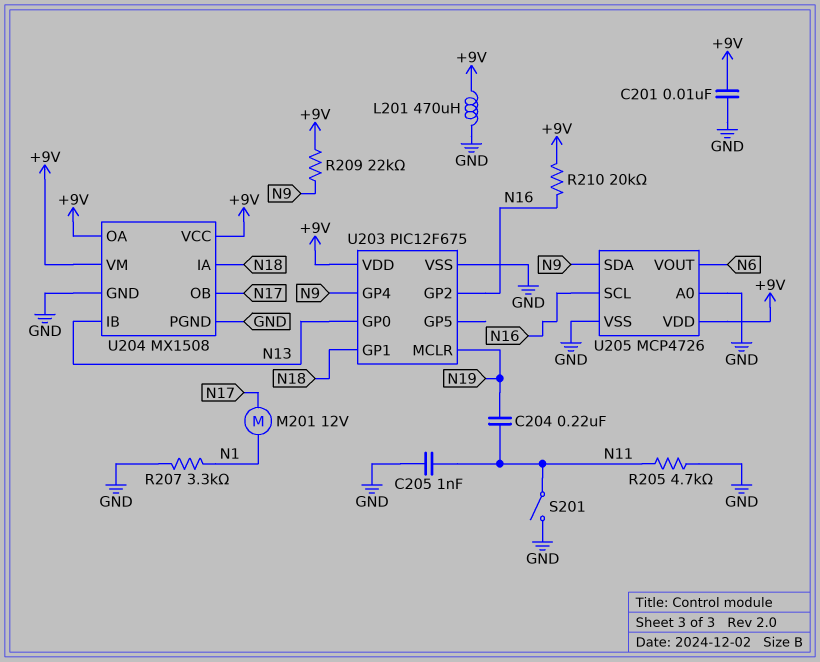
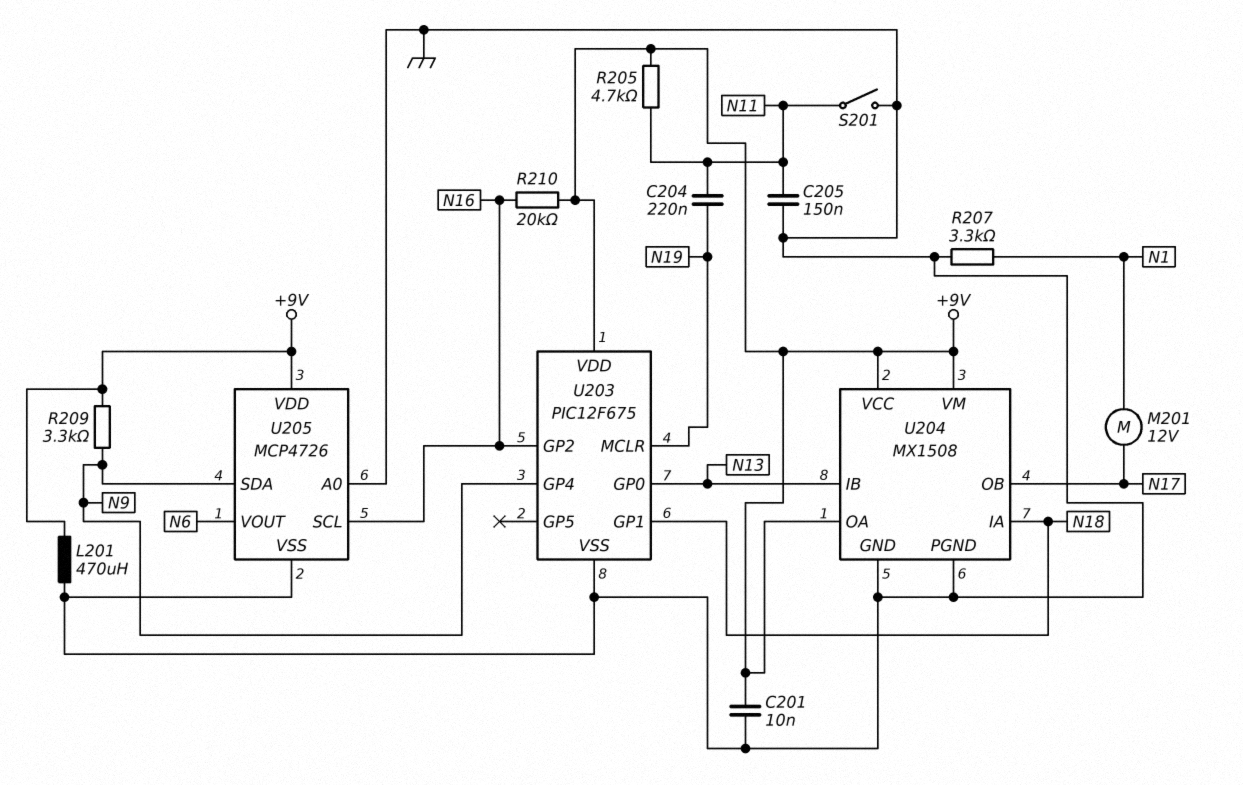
C205: 1nF (GND, N11) -> 150nF (GND, N11)
R205: 4.7k (GND, N11) -> 4.7k (+9V, N11)
R209: 22k (+9V, N9) -> 3.3k (+9V, N9)

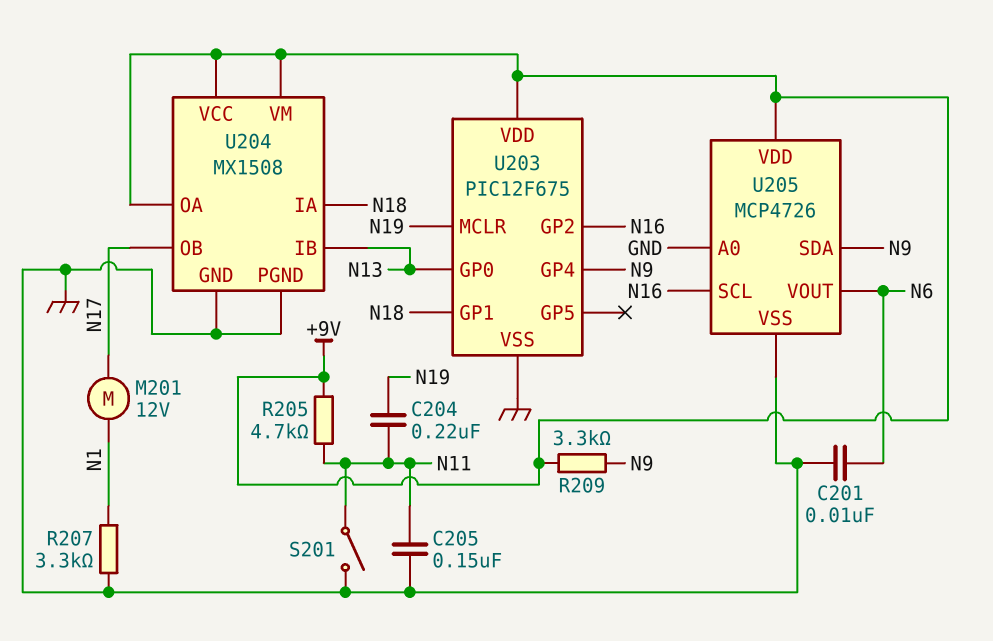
C201: 10nF (+9V, GND) -> 10nF (GND, N6)
L201: 470uH (+9V, GND) -> none
R210: 20k (+9V, N16) -> none

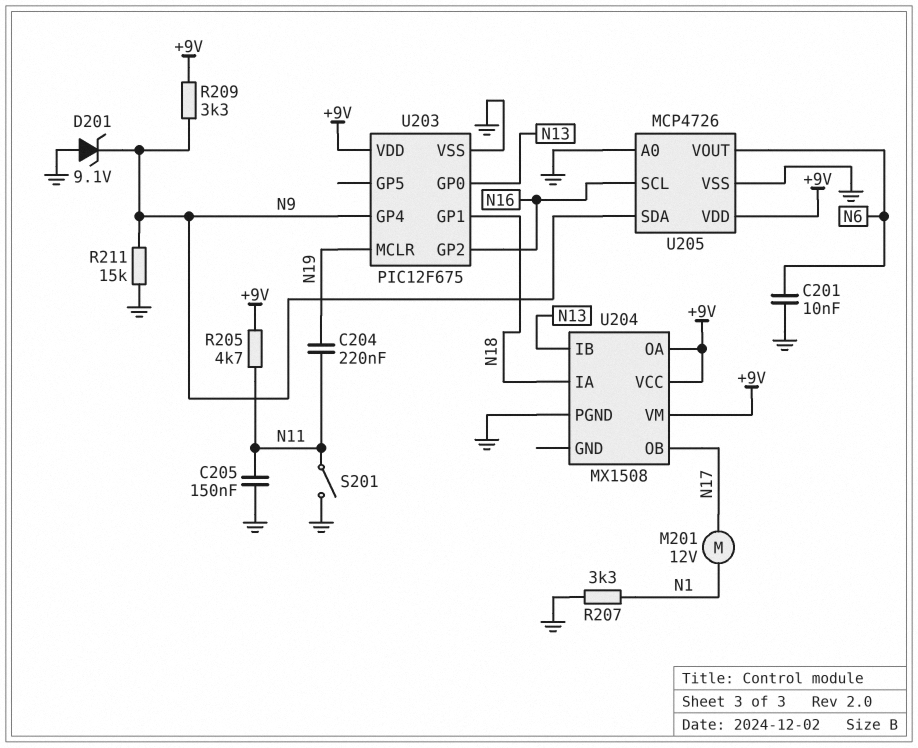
D201: none -> zener 9.1V (A GND, K N9)
R211: none -> 15k (GND, N9)
U204 pin GND: GND -> none

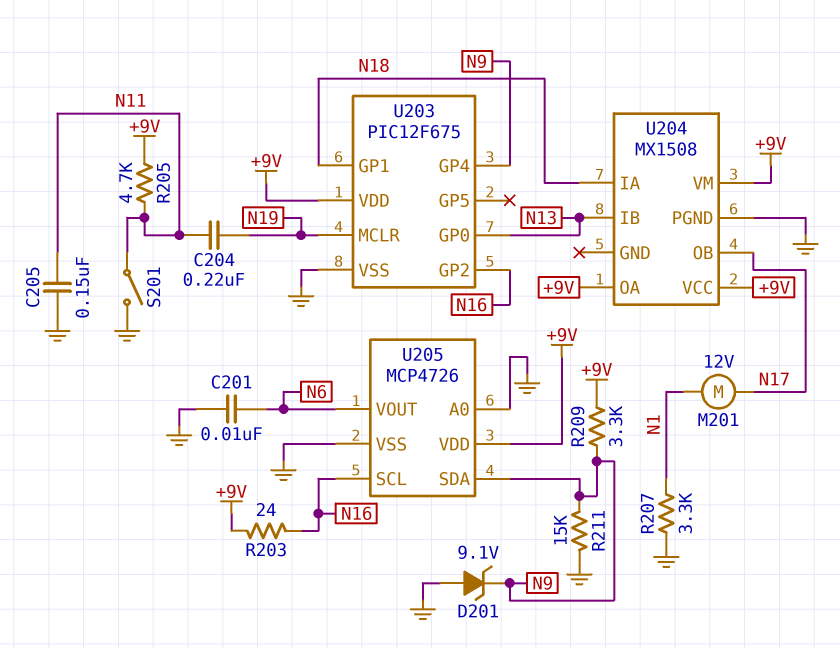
R203: none -> 24 (+9V, N16)

